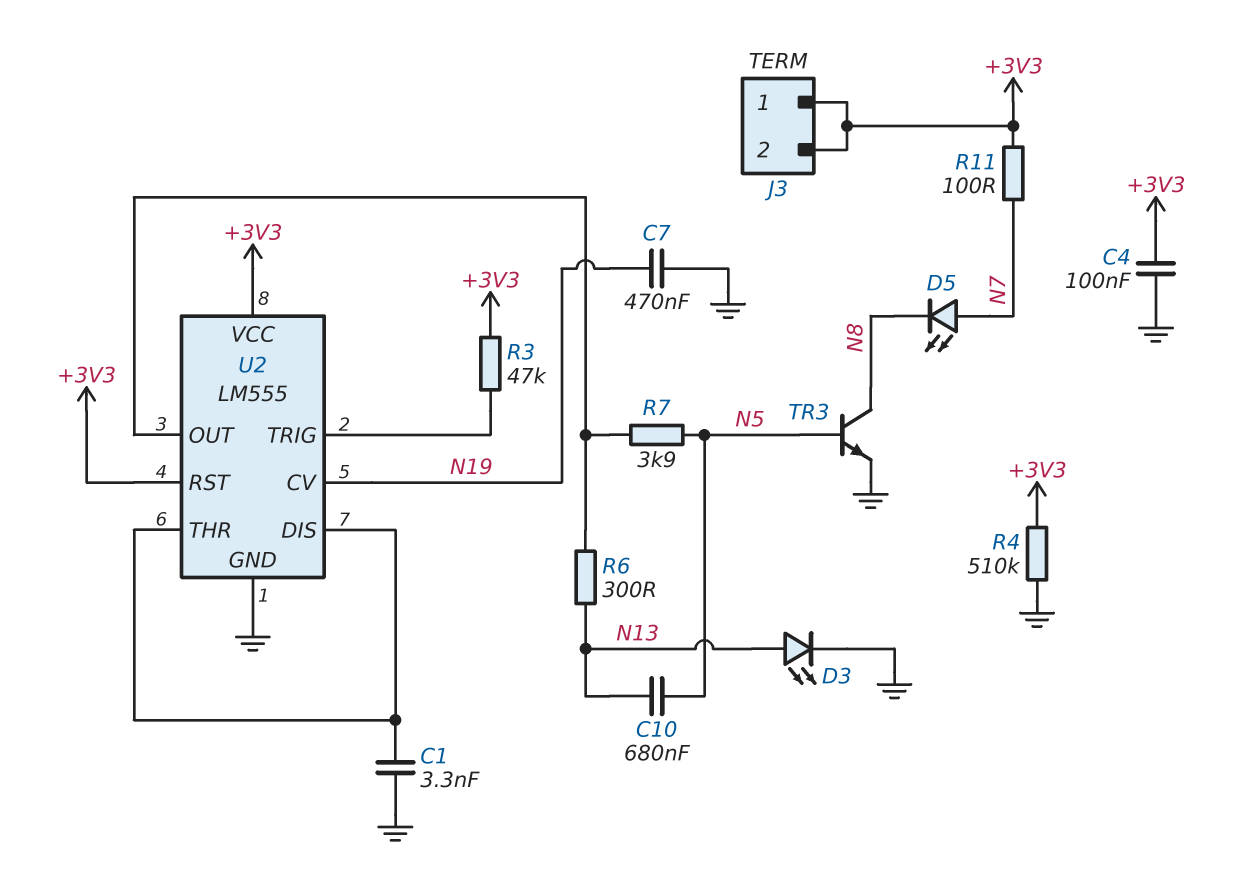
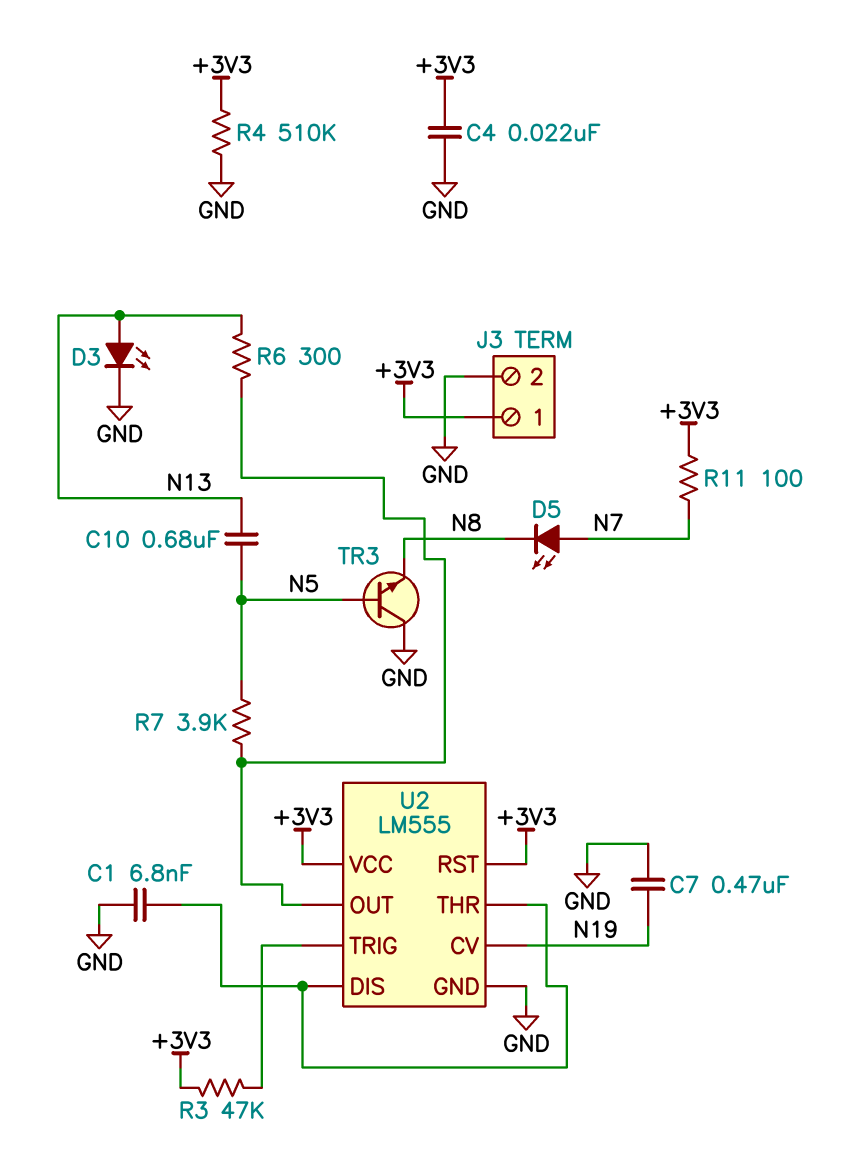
C1: 3.3nF (GND, U2/DIS) -> 6.8nF (GND, U2/DIS)
C4: 100nF (+3V3, GND) -> 22nF (+3V3, GND)
J3 pin 2: +3V3 -> GND
TR3: NPN (B N5, C N8, E GND) -> NPN (B N5, C GND, E N8)

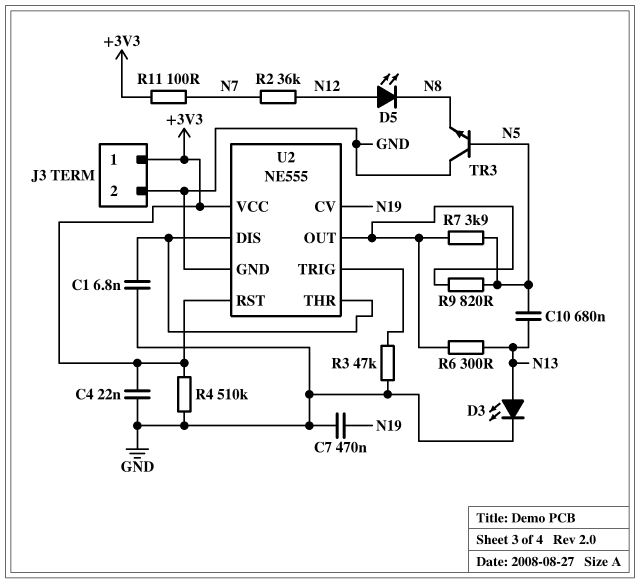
D5: LED (A N7, K N8) -> LED (A N12, K N8)
R2: none -> 36k (N7, N12)
R3: 47k (+3V3, U2/TRIG) -> 47k (GND, U2/TRIG)
R9: none -> 820 (N5, U2/OUT)
U2: LM555 -> NE555

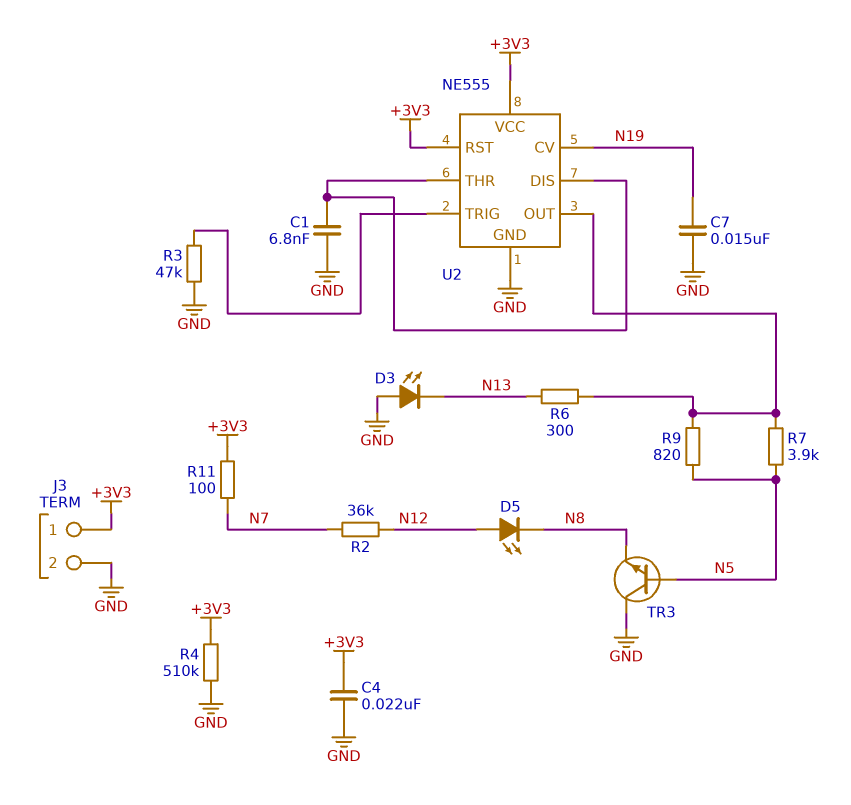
C7: 470nF (GND, N19) -> 15nF (GND, N19)
C10: 680nF (N5, N13) -> none
D3: LED (A N13, K GND) -> LED (A GND, K N13)

